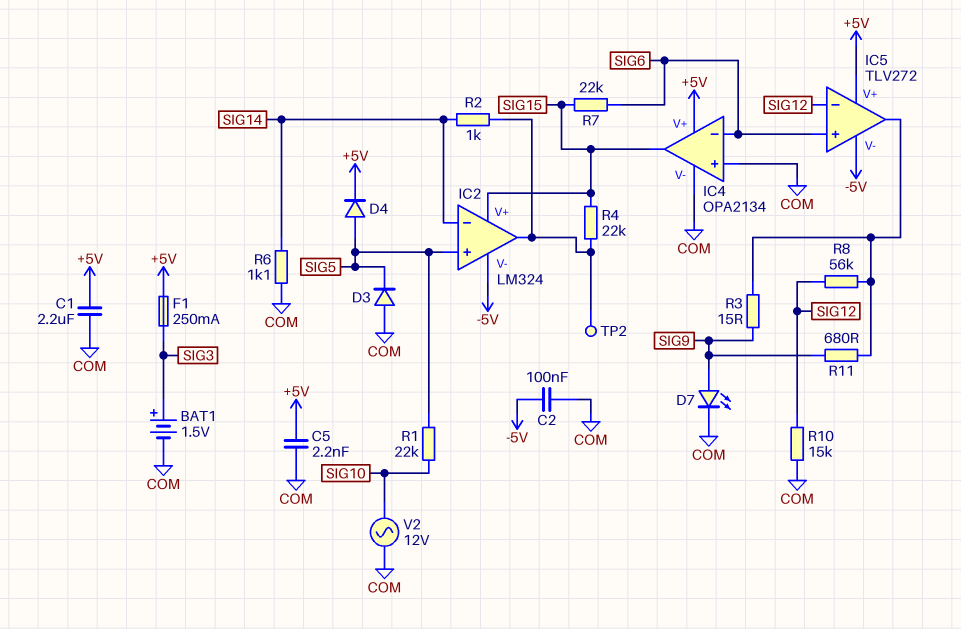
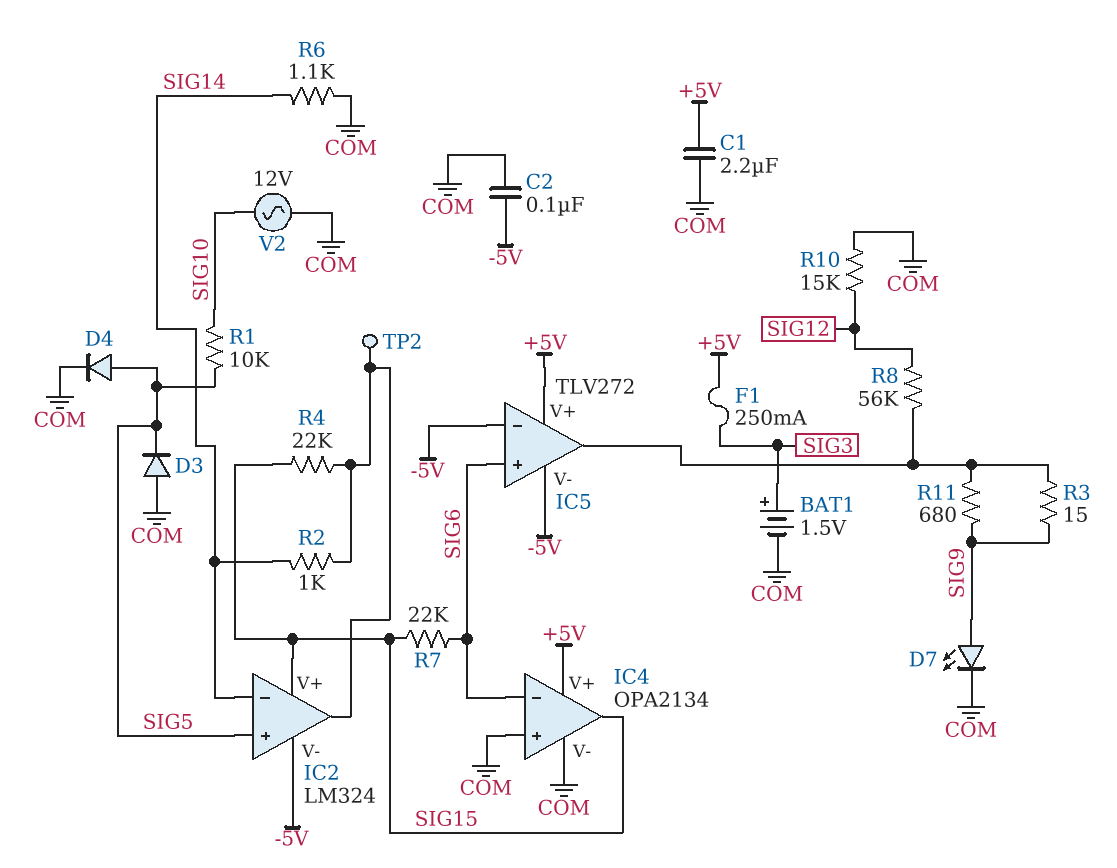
C5: 2.2nF (+5V, COM) -> none
D4: diode (A SIG5, K +5V) -> diode (A SIG5, K COM)
IC5 pin in-: SIG12 -> -5V
R1: 22k (SIG5, SIG10) -> 10k (SIG5, SIG10)

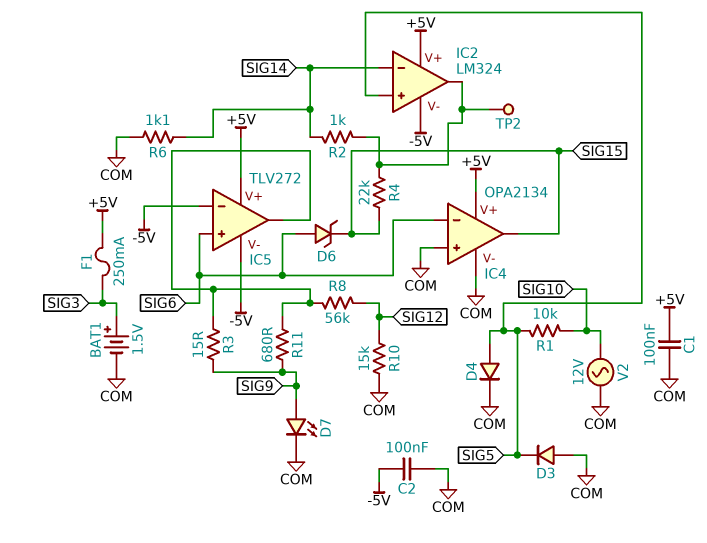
C1: 2.2uF (+5V, COM) -> 100nF (+5V, COM)
D6: none -> zener (A SIG6, K SIG15)
IC2 pin V+: SIG15 -> +5V
R7: 22k (SIG6, SIG15) -> none

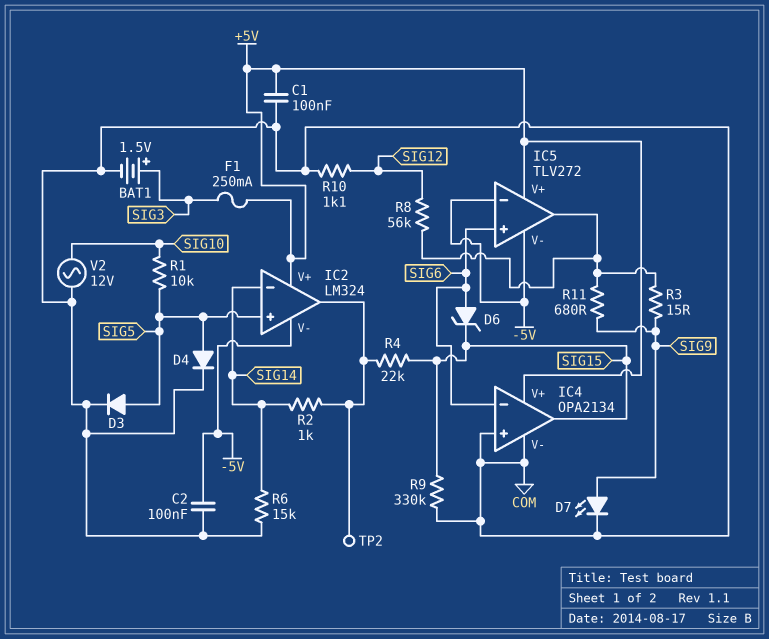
D3: diode (A COM, K SIG5) -> diode (A SIG5, K COM)
R6: 1.1k (COM, SIG14) -> 15k (COM, SIG14)
R9: none -> 330k (COM, SIG15)
R10: 15k (COM, SIG12) -> 1.1k (COM, SIG12)

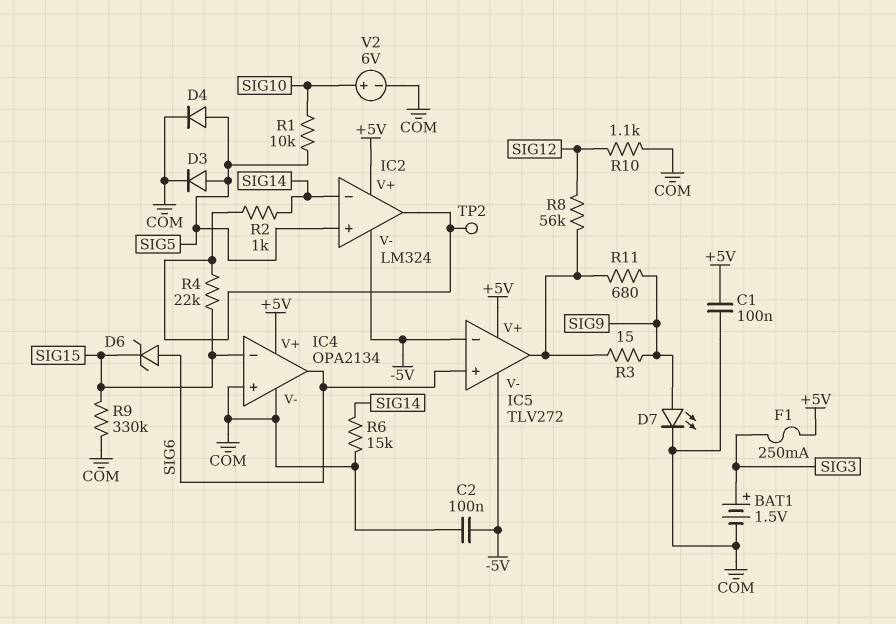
IC4 pin in-: SIG6 -> SIG15
IC4 pin out: SIG15 -> SIG6
V2: AC 12V (COM, SIG10) -> 6V (plus SIG10, minus COM)

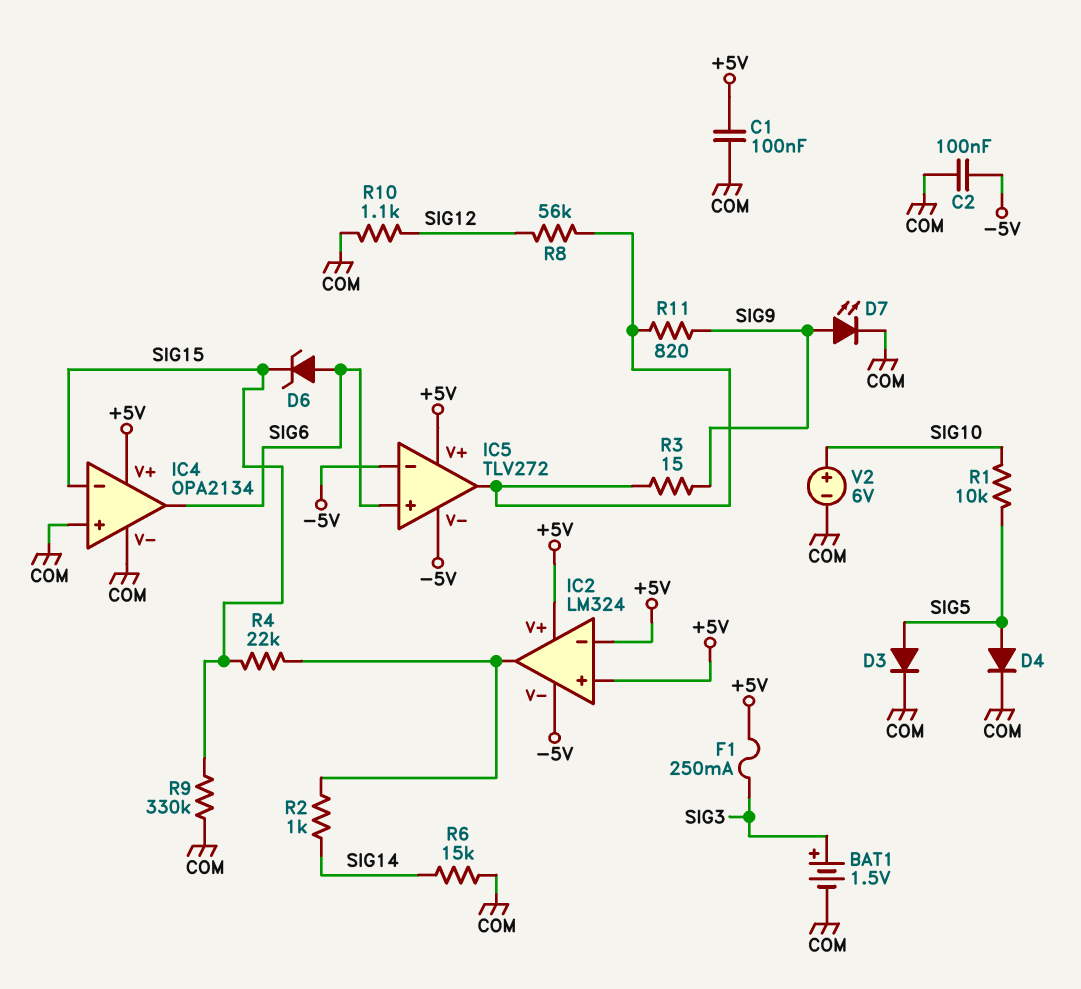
IC2 pin in+: SIG5 -> +5V
IC2 pin in-: SIG14 -> +5V
R11: 680 (IC5/out, SIG9) -> 820 (IC5/out, SIG9)
TP2: test point (IC2/out) -> none

